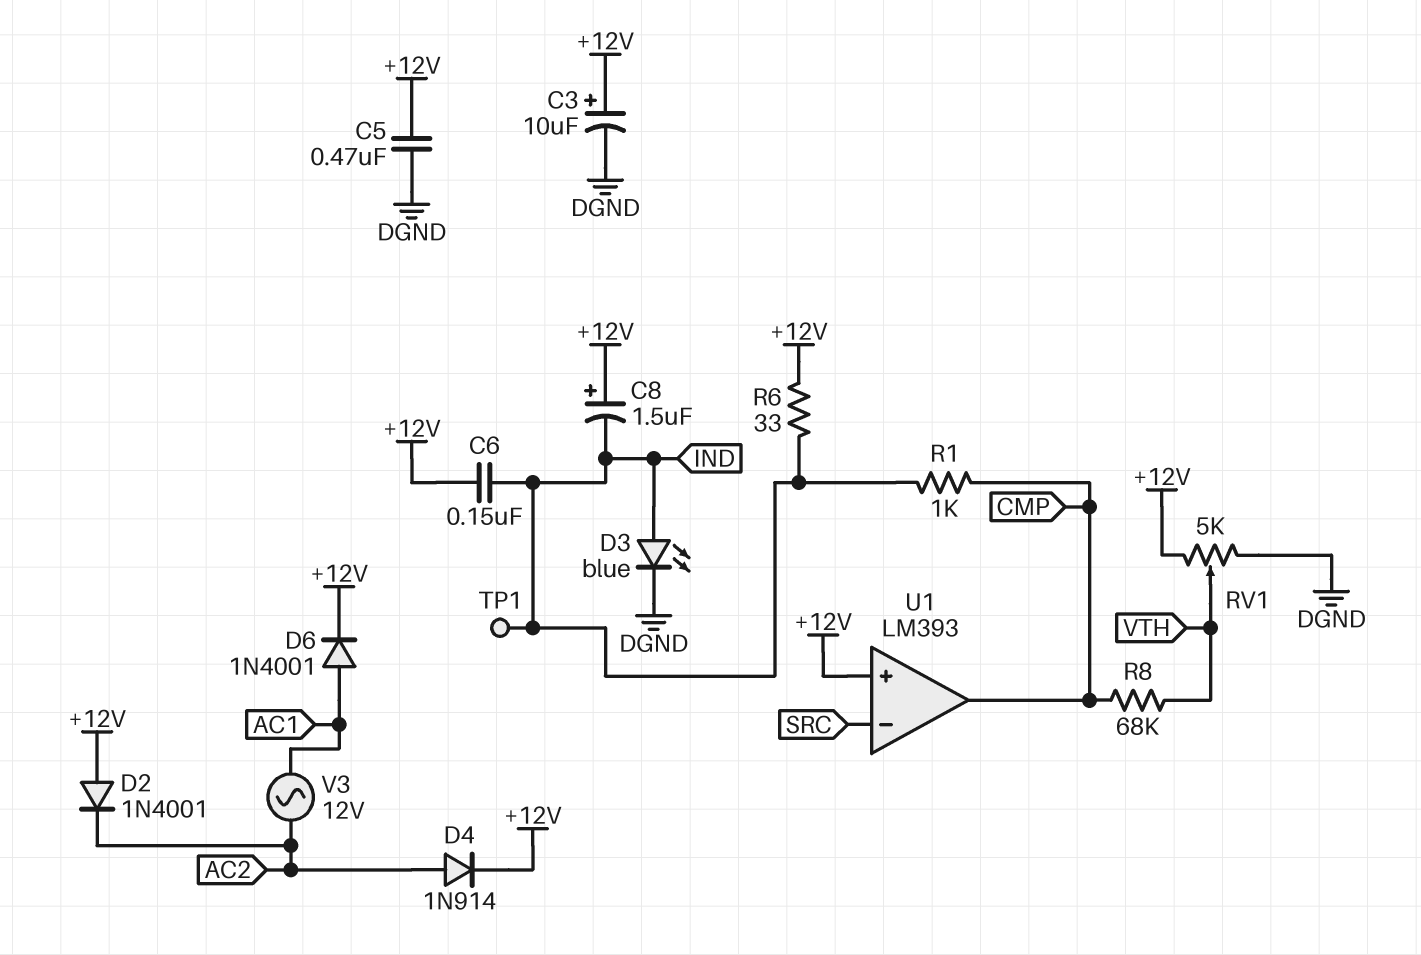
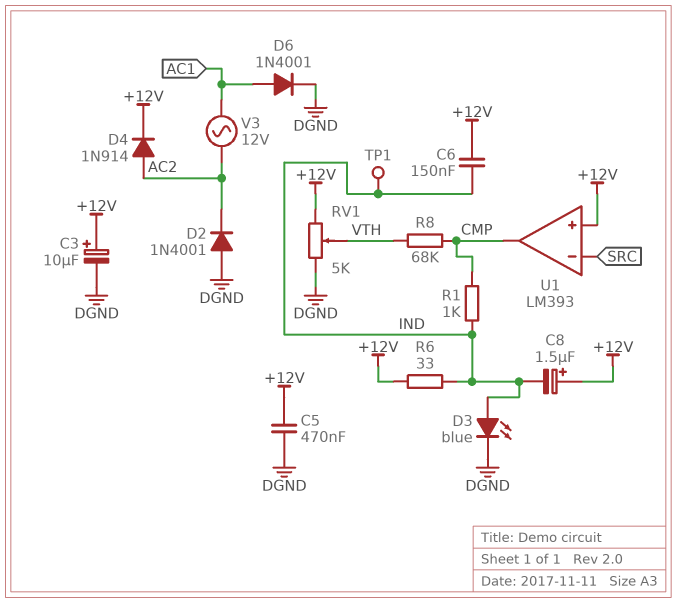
D2: diode 1N4001 (A +12V, K AC2) -> diode 1N4001 (A DGND, K AC2)
D6: diode 1N4001 (A AC1, K +12V) -> diode 1N4001 (A AC1, K DGND)

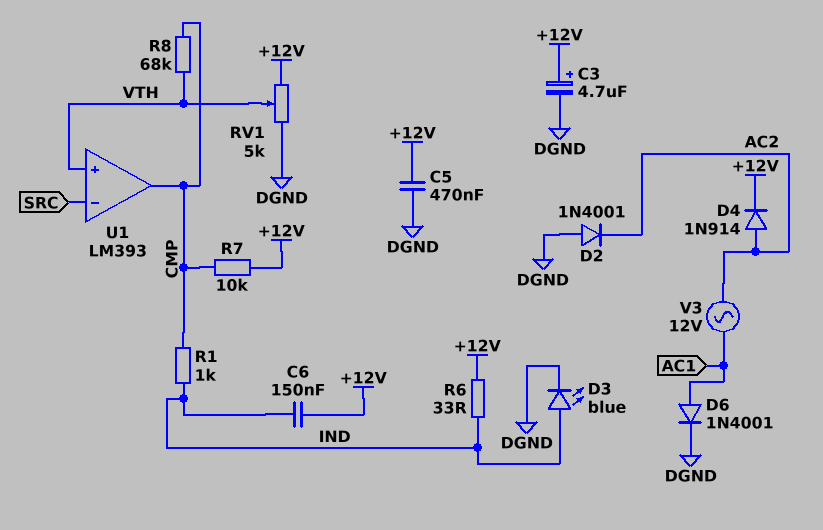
C3: 10uF (plus +12V, minus DGND) -> 4.7uF (plus +12V, minus DGND)
C8: 1.5uF (plus +12V, minus IND) -> none
R7: none -> 10k (+12V, CMP)
TP1: test point (IND) -> none
U1 pin in+: +12V -> VTH

